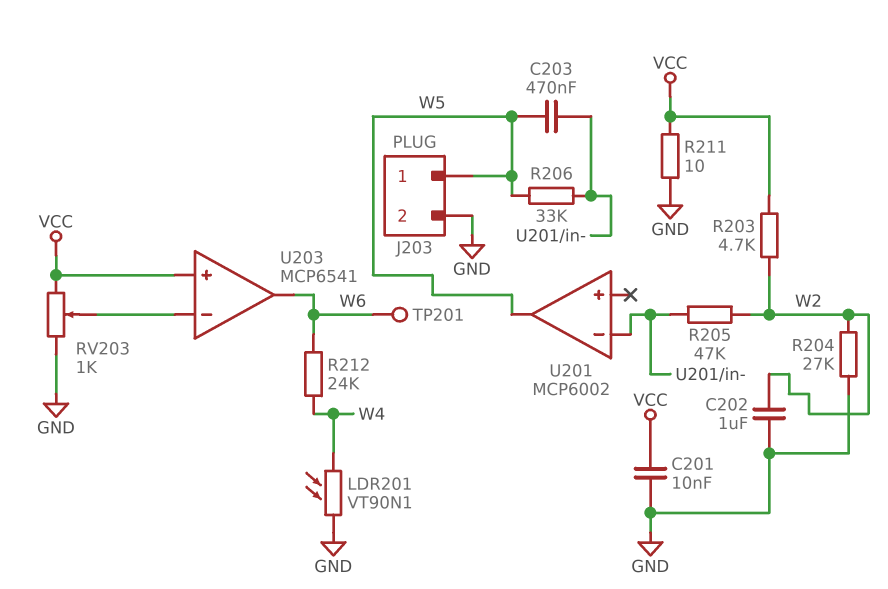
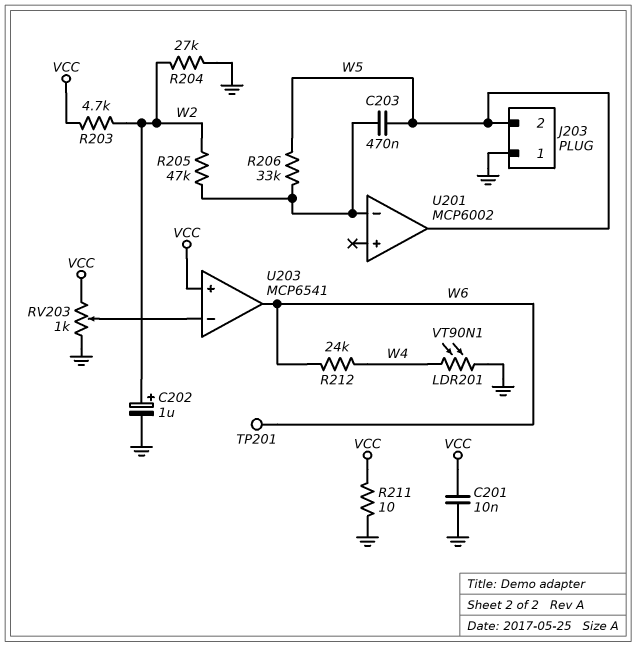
C202: 1uF (GND, W2) -> 1uF (plus W2, minus GND)
J203 pin 1: W5 -> GND
J203 pin 2: GND -> W5

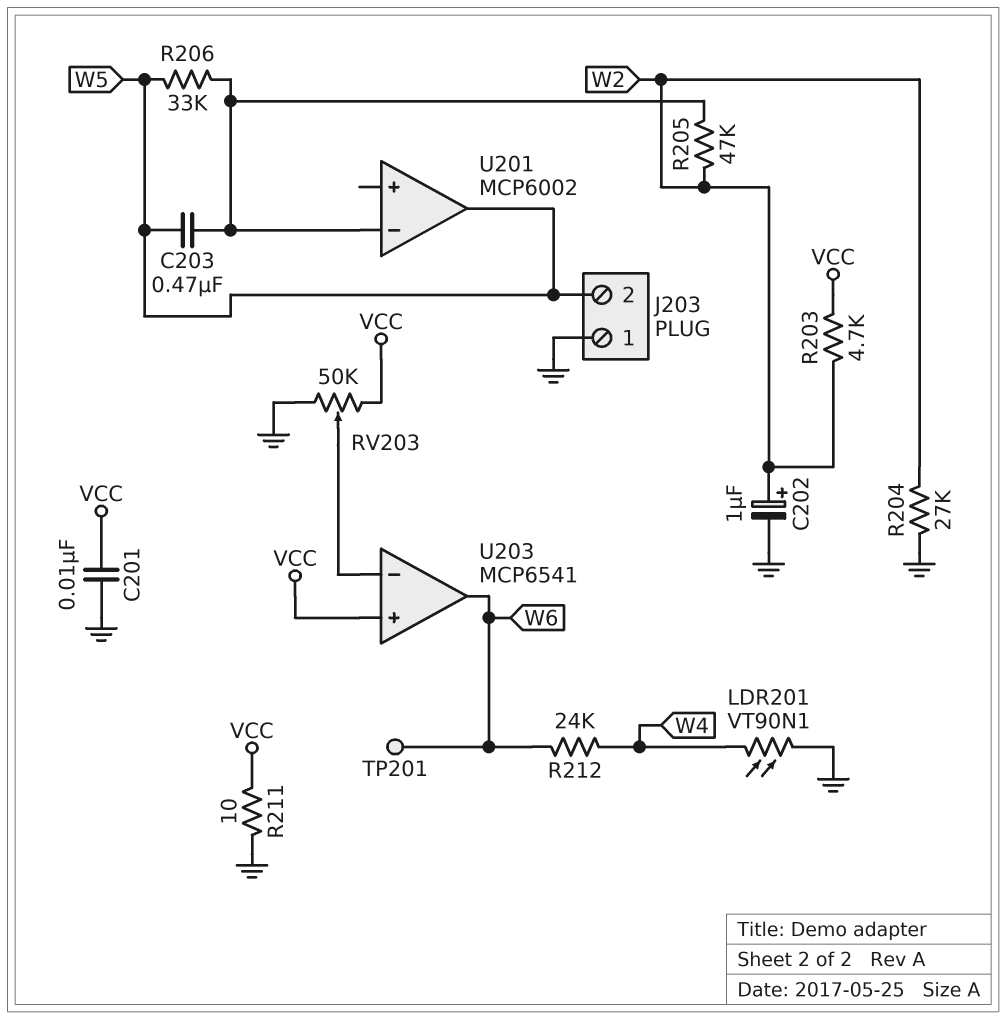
RV203: 1k (GND, VCC, wiper U203/in-) -> 50k (GND, VCC, wiper U203/in-)

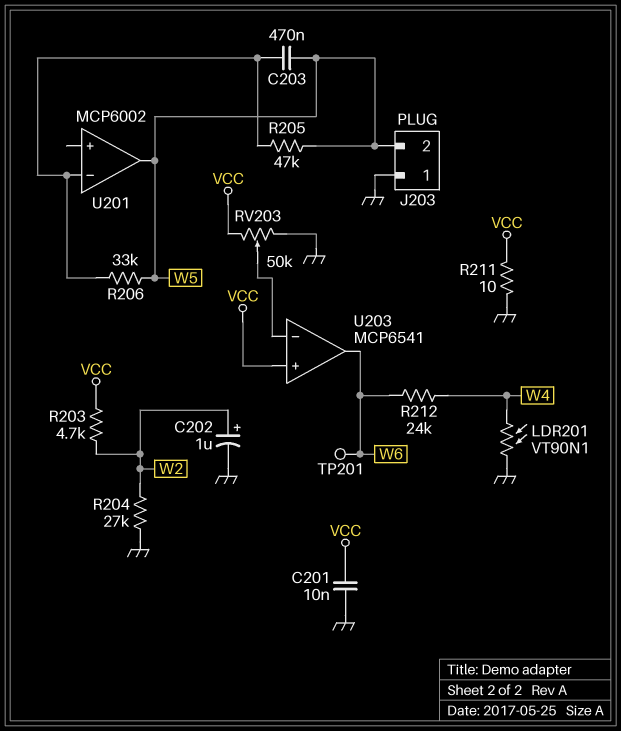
R205: 47k (U201/in-, W2) -> 47k (U201/in-, W5)

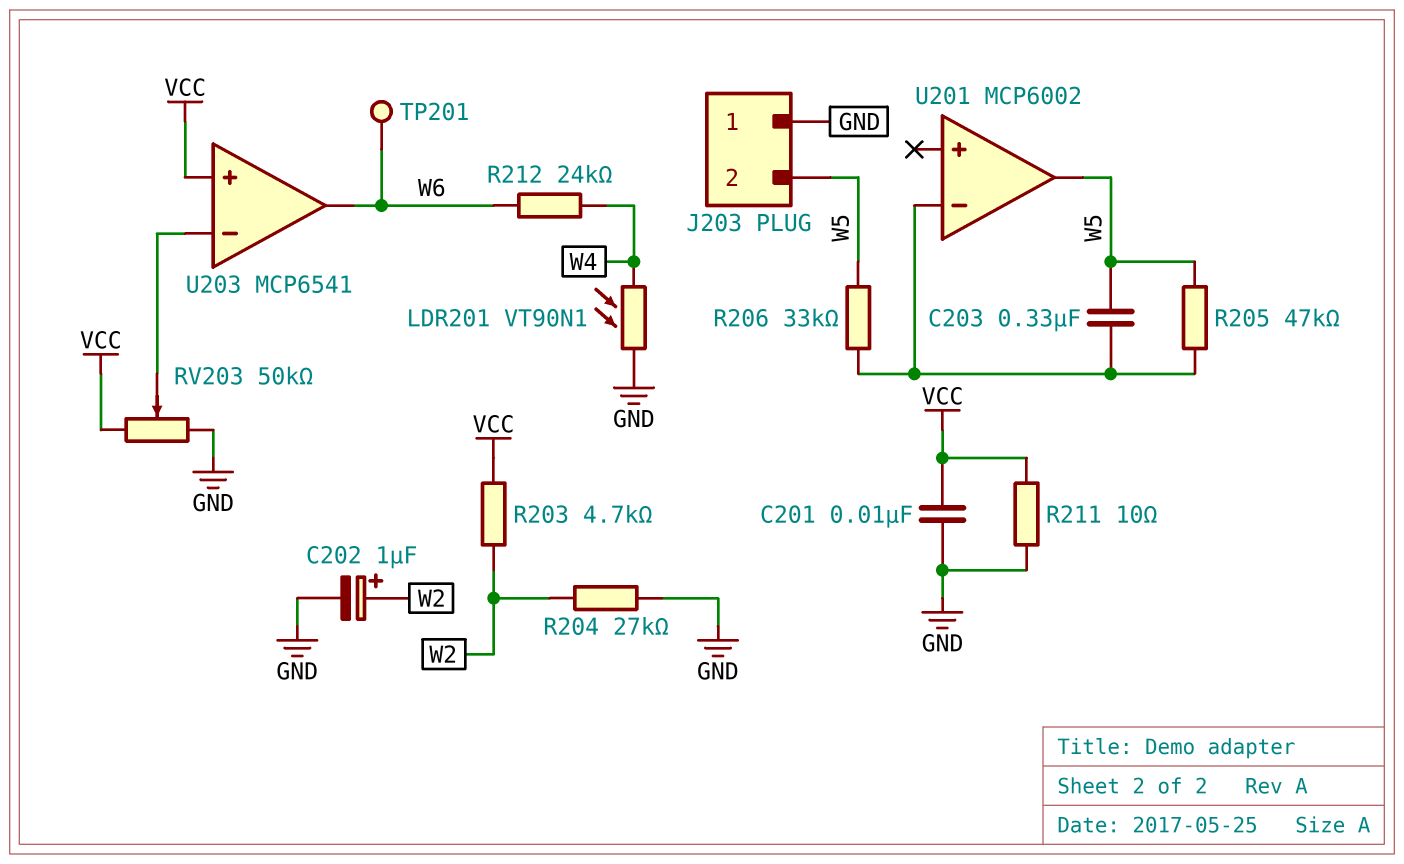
C203: 470nF (U201/in-, W5) -> 330nF (U201/in-, W5)

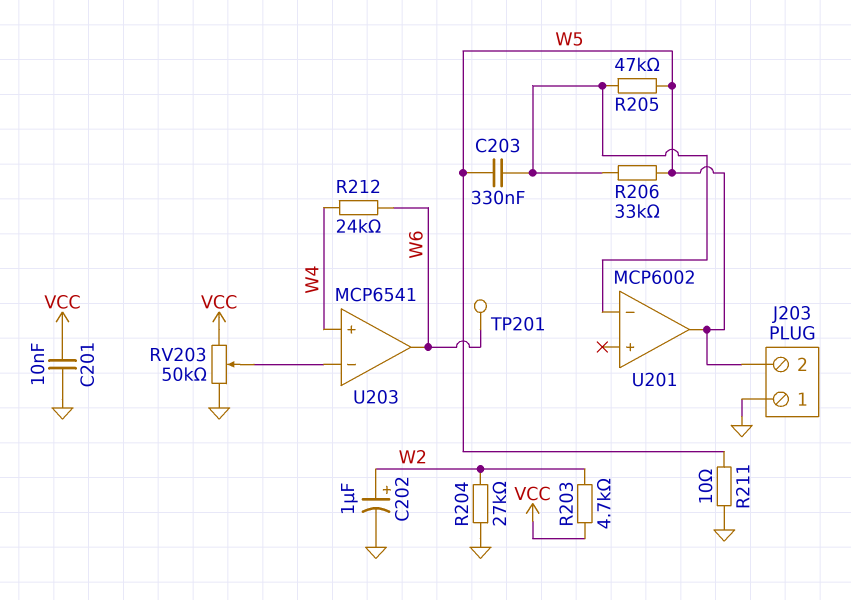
LDR201: VT90N1 (GND, W4) -> none
R211: 10 (GND, VCC) -> 10 (GND, W5)
U203 pin in+: VCC -> W4

